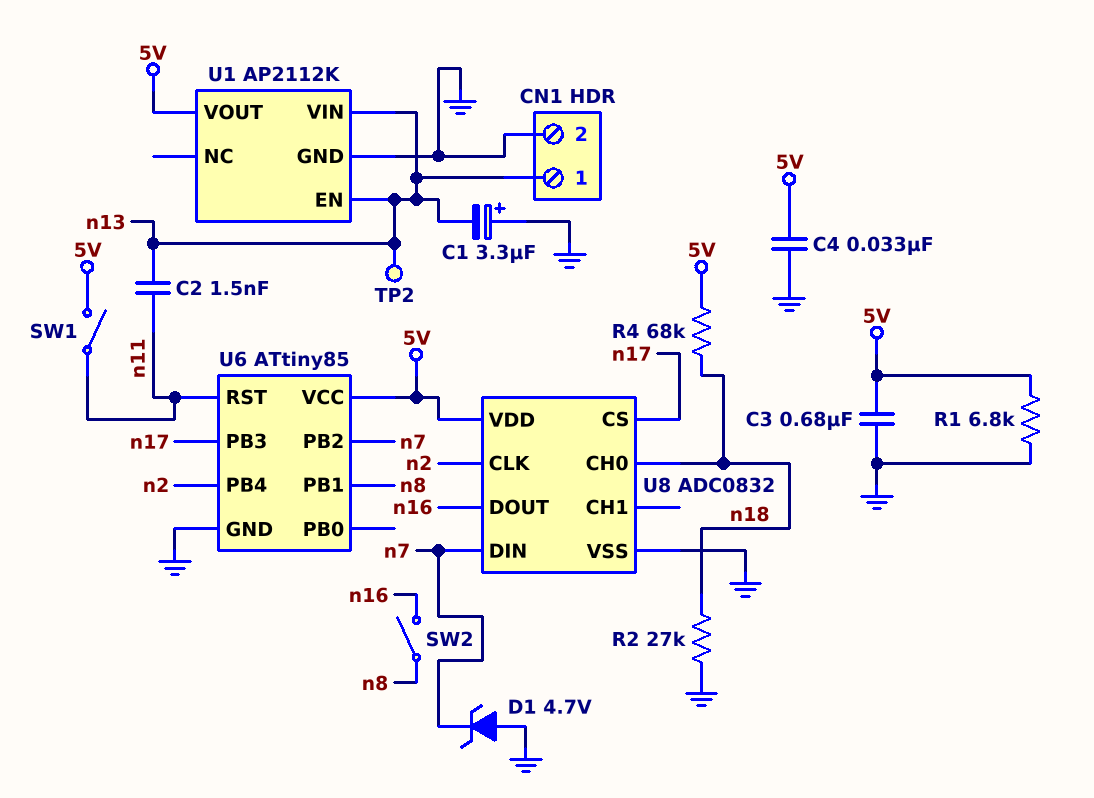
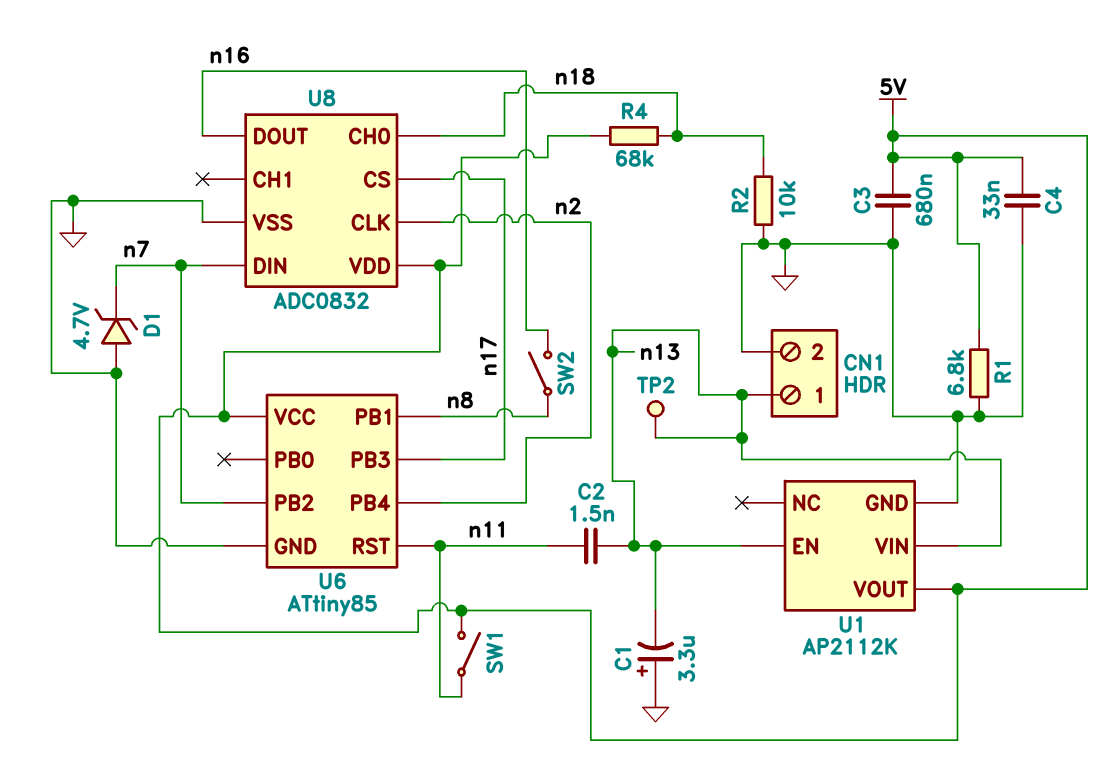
R2: 27k (GND, n18) -> 10k (GND, n18)

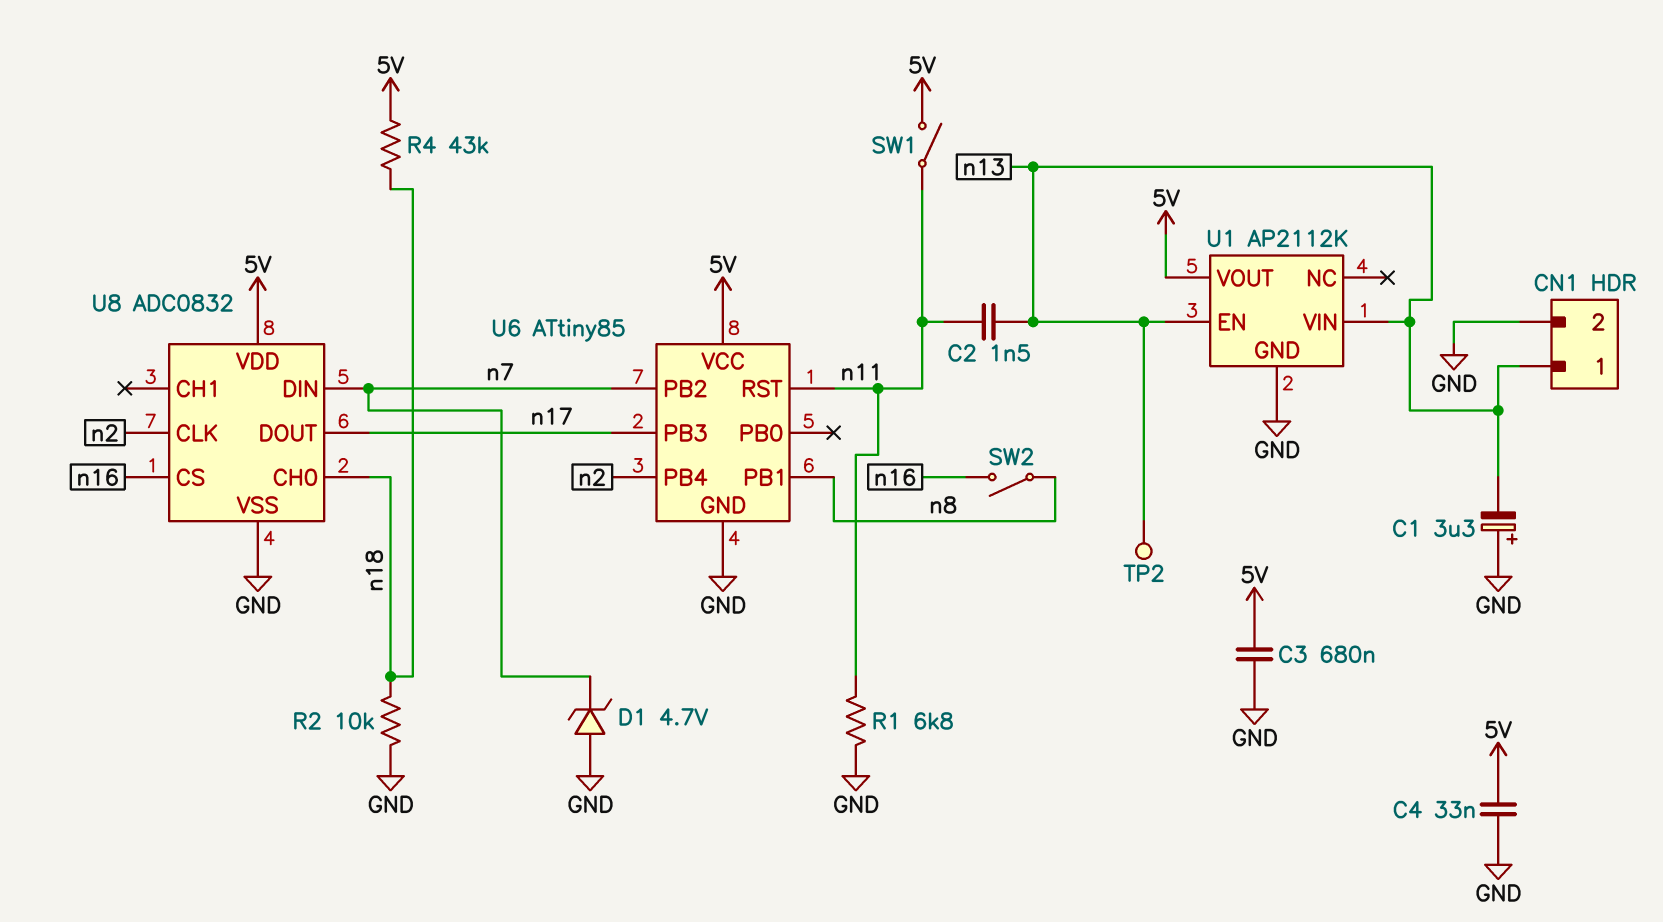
R1: 6.8k (5V, GND) -> 6.8k (GND, n11)
R4: 68k (5V, n18) -> 43k (5V, n18)
U8 pin CS: n17 -> n16
U8 pin DOUT: n16 -> n17

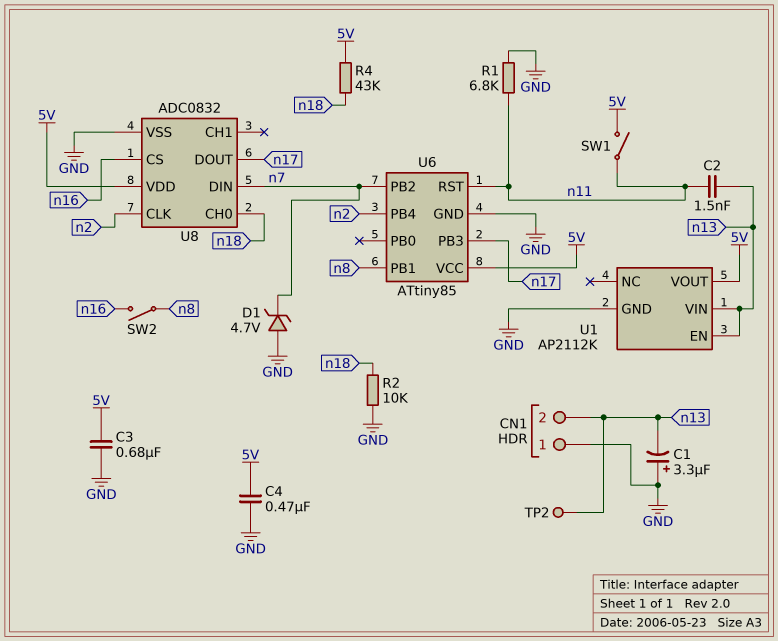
C4: 33nF (5V, GND) -> 470nF (5V, GND)
CN1 pin 1: n13 -> GND
CN1 pin 2: GND -> n13

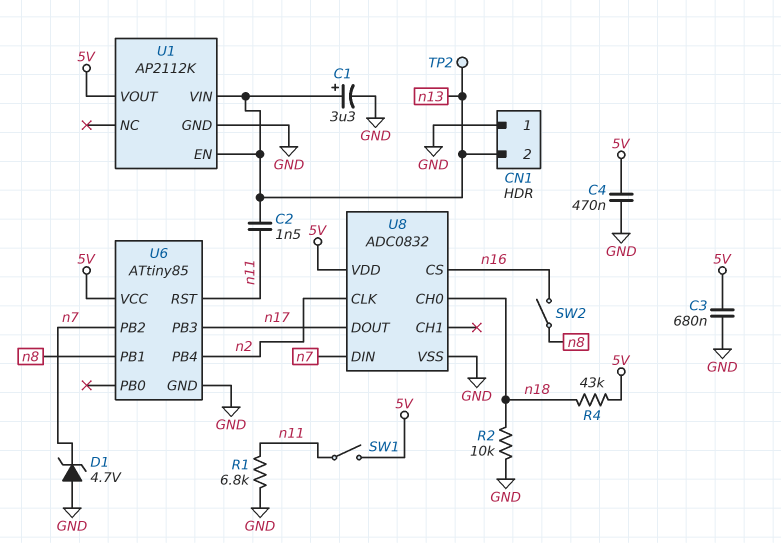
C1: 3.3uF (plus GND, minus n13) -> 3.3uF (plus n13, minus GND)

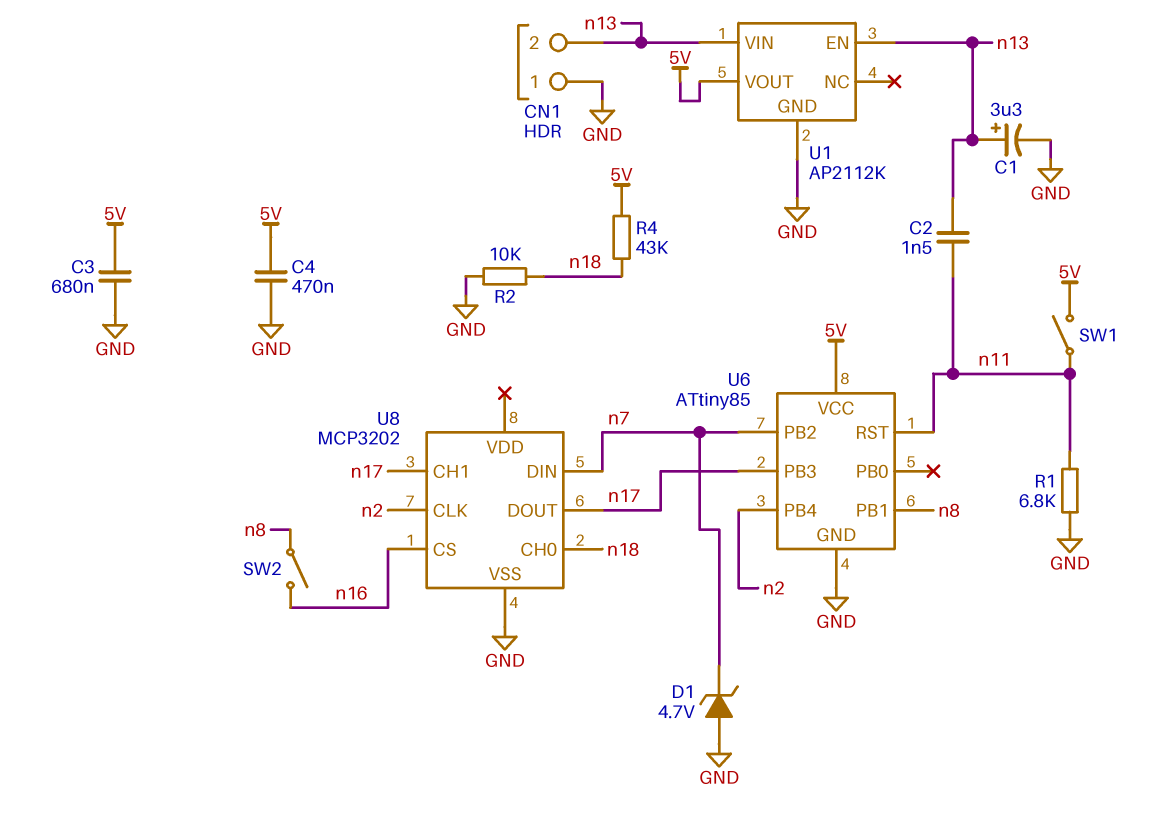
TP2: test point (n13) -> none
U8: ADC0832 -> MCP3202
U8 pin CH1: none -> n17
U8 pin VDD: 5V -> none

